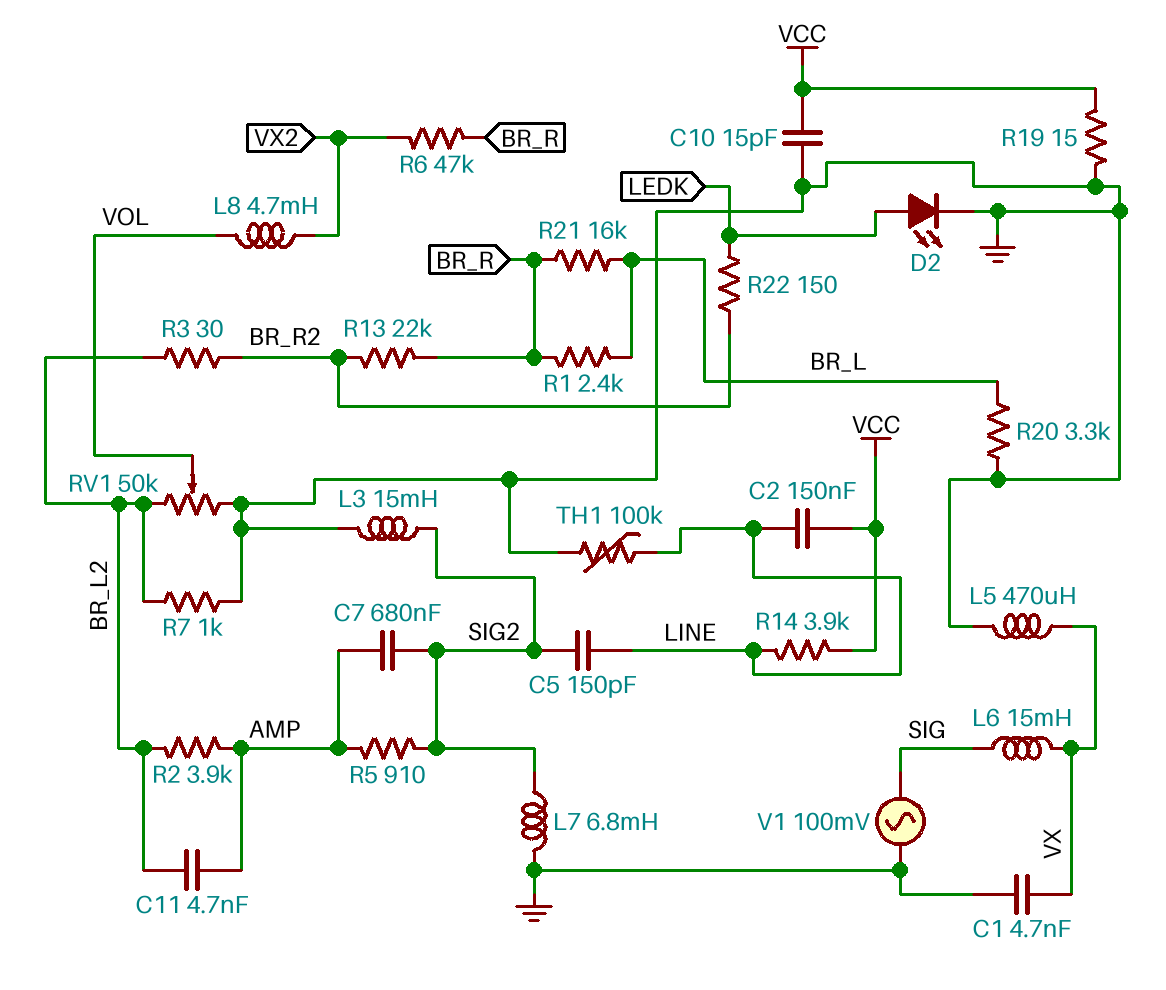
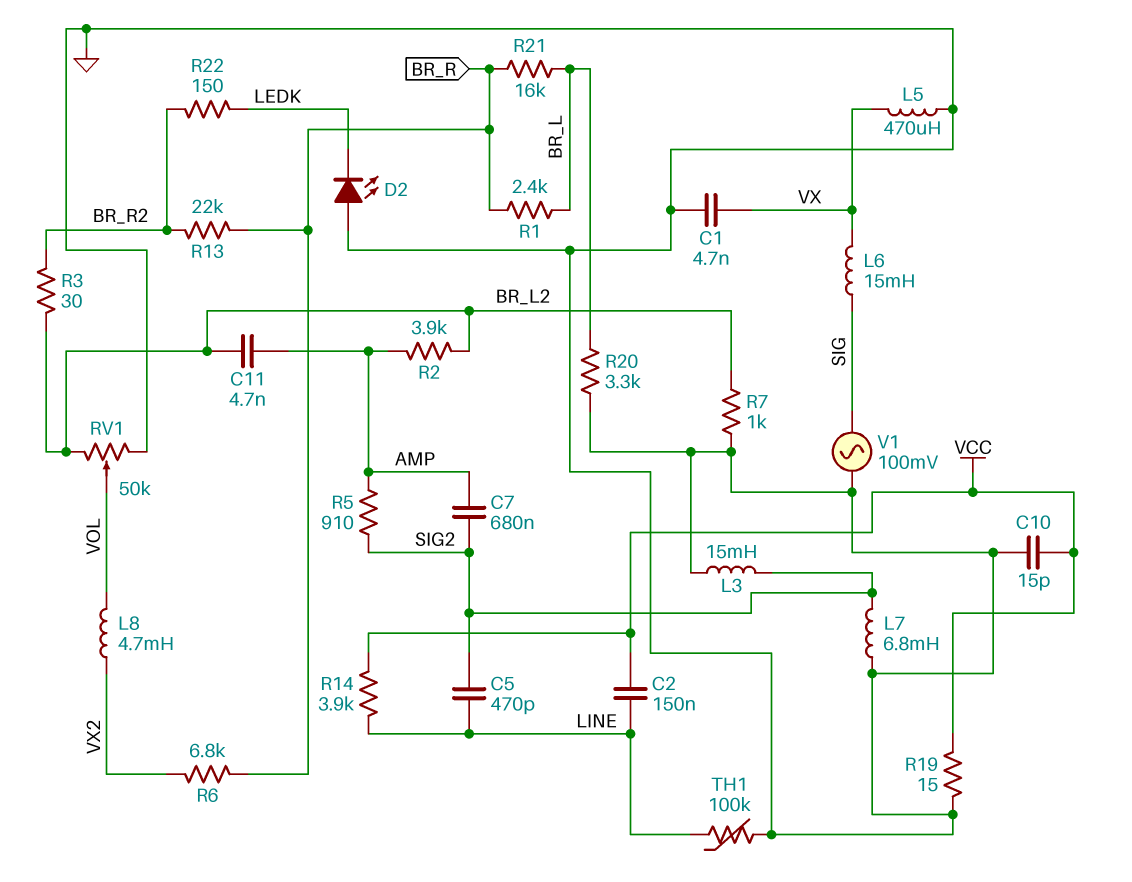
C5: 150pF (LINE, SIG2) -> 470pF (LINE, SIG2)
D2: LED (A LEDK, K GND) -> LED (A GND, K LEDK)
R6: 47k (BR_R, VX2) -> 6.8k (BR_R, VX2)

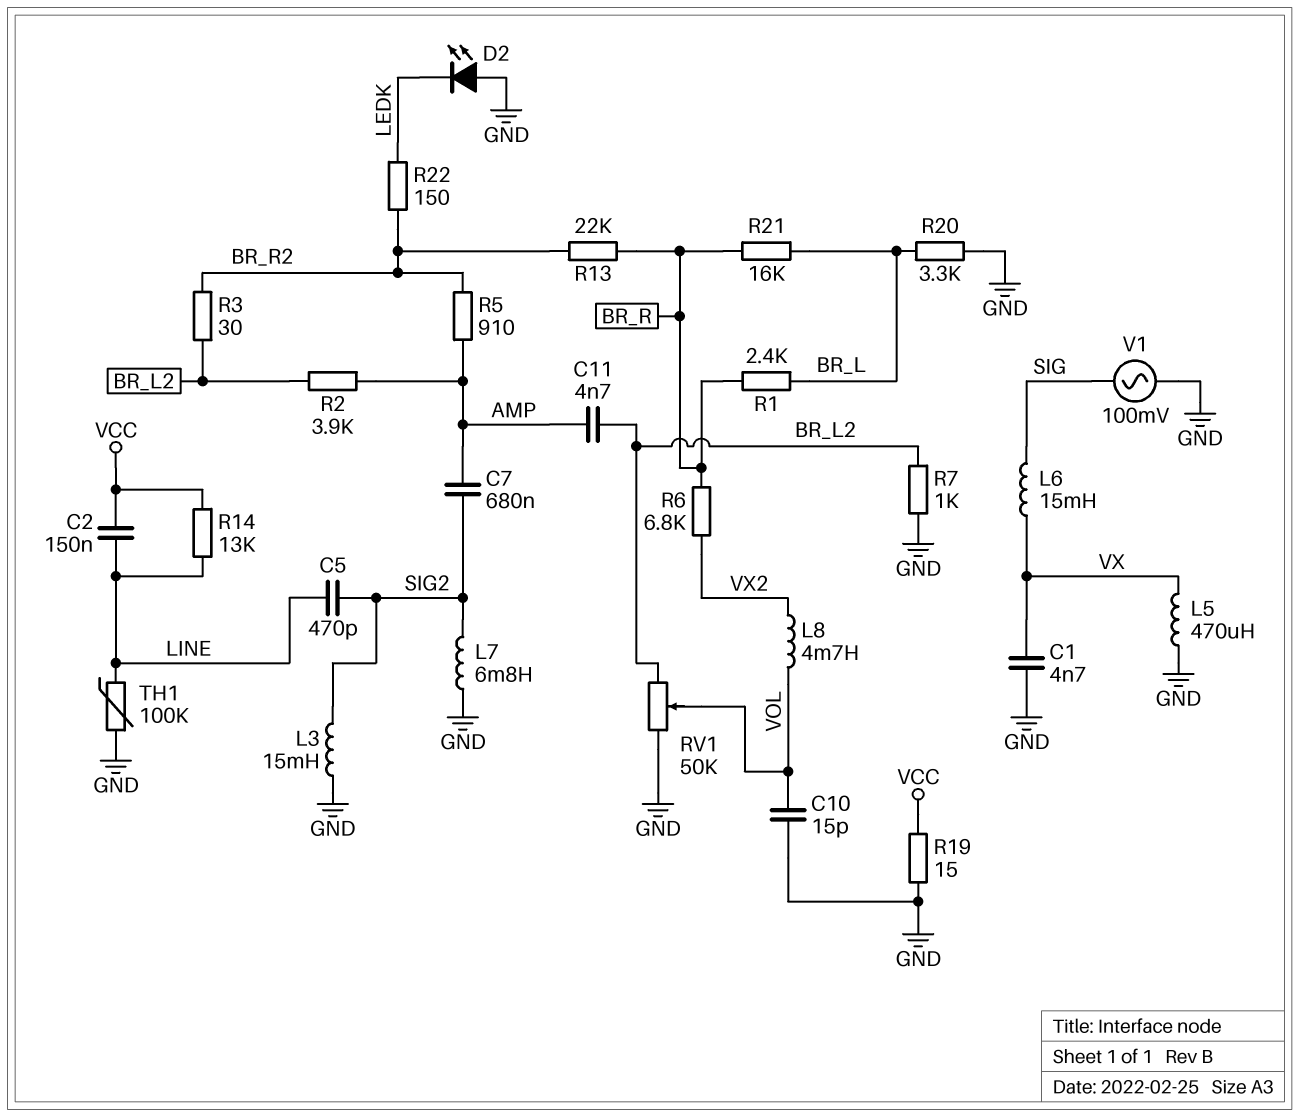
C10: 15pF (GND, VCC) -> 15pF (GND, VOL)
R5: 910 (AMP, SIG2) -> 910 (AMP, BR_R2)
R14: 3.9k (LINE, VCC) -> 13k (LINE, VCC)

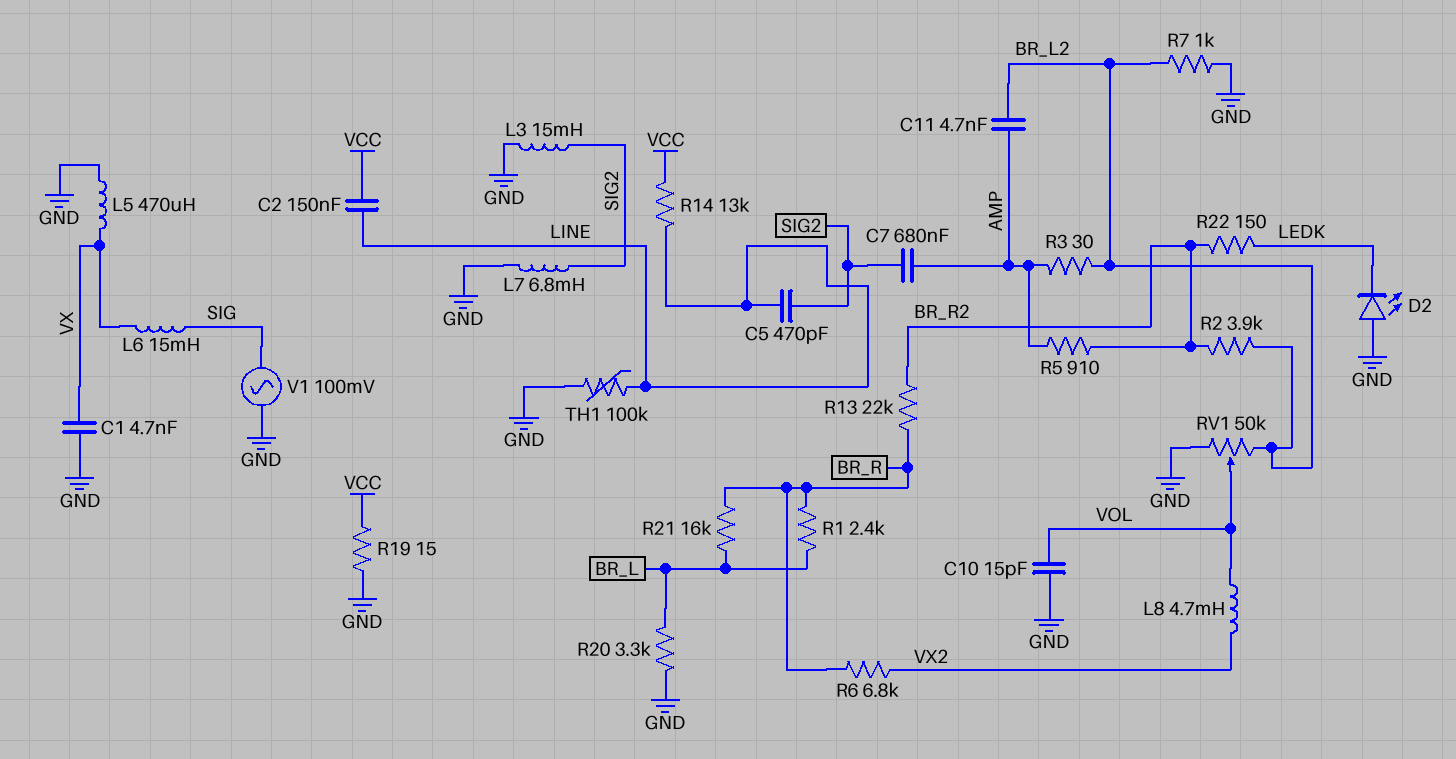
R2: 3.9k (AMP, BR_L2) -> 3.9k (BR_L2, BR_R2)
R3: 30 (BR_L2, BR_R2) -> 30 (AMP, BR_L2)

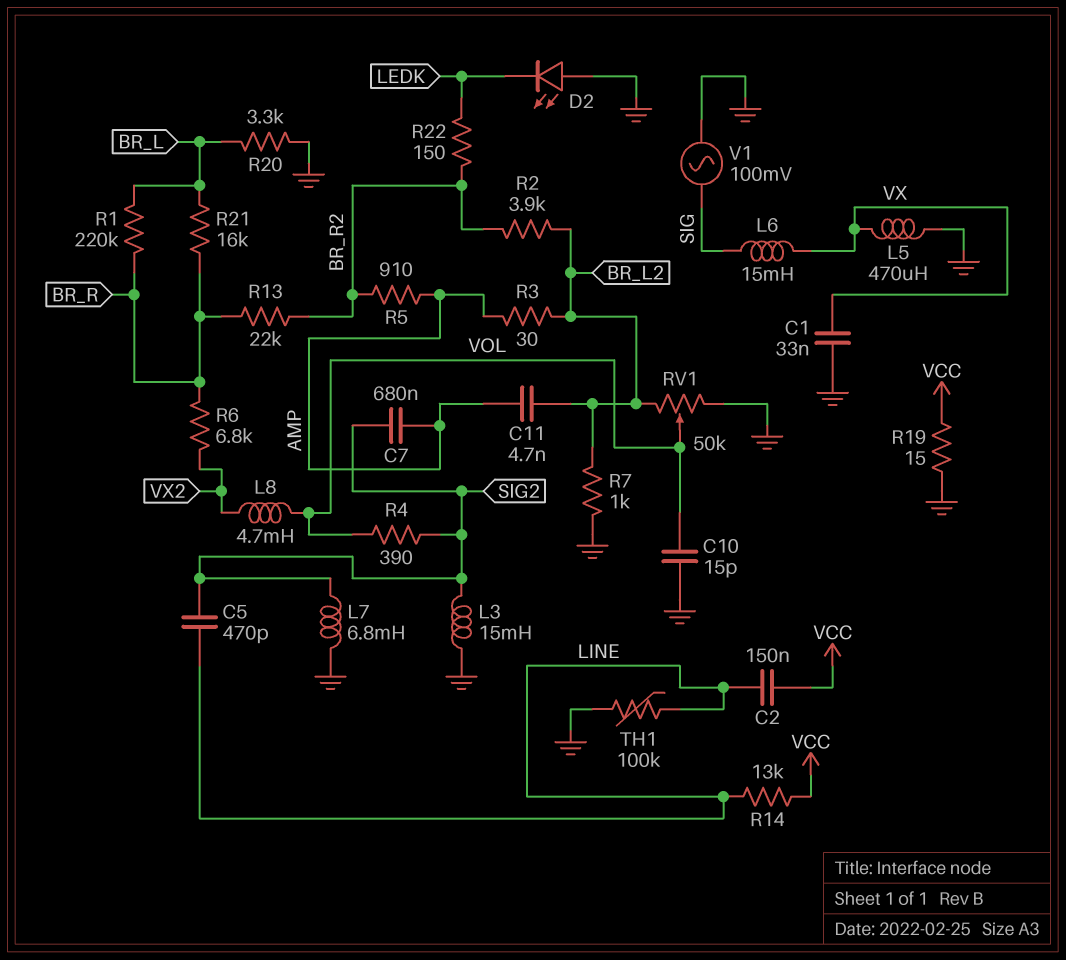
C1: 4.7nF (GND, VX) -> 33nF (GND, VX)
R1: 2.4k (BR_L, BR_R) -> 220k (BR_L, BR_R)
R4: none -> 390 (SIG2, VOL)

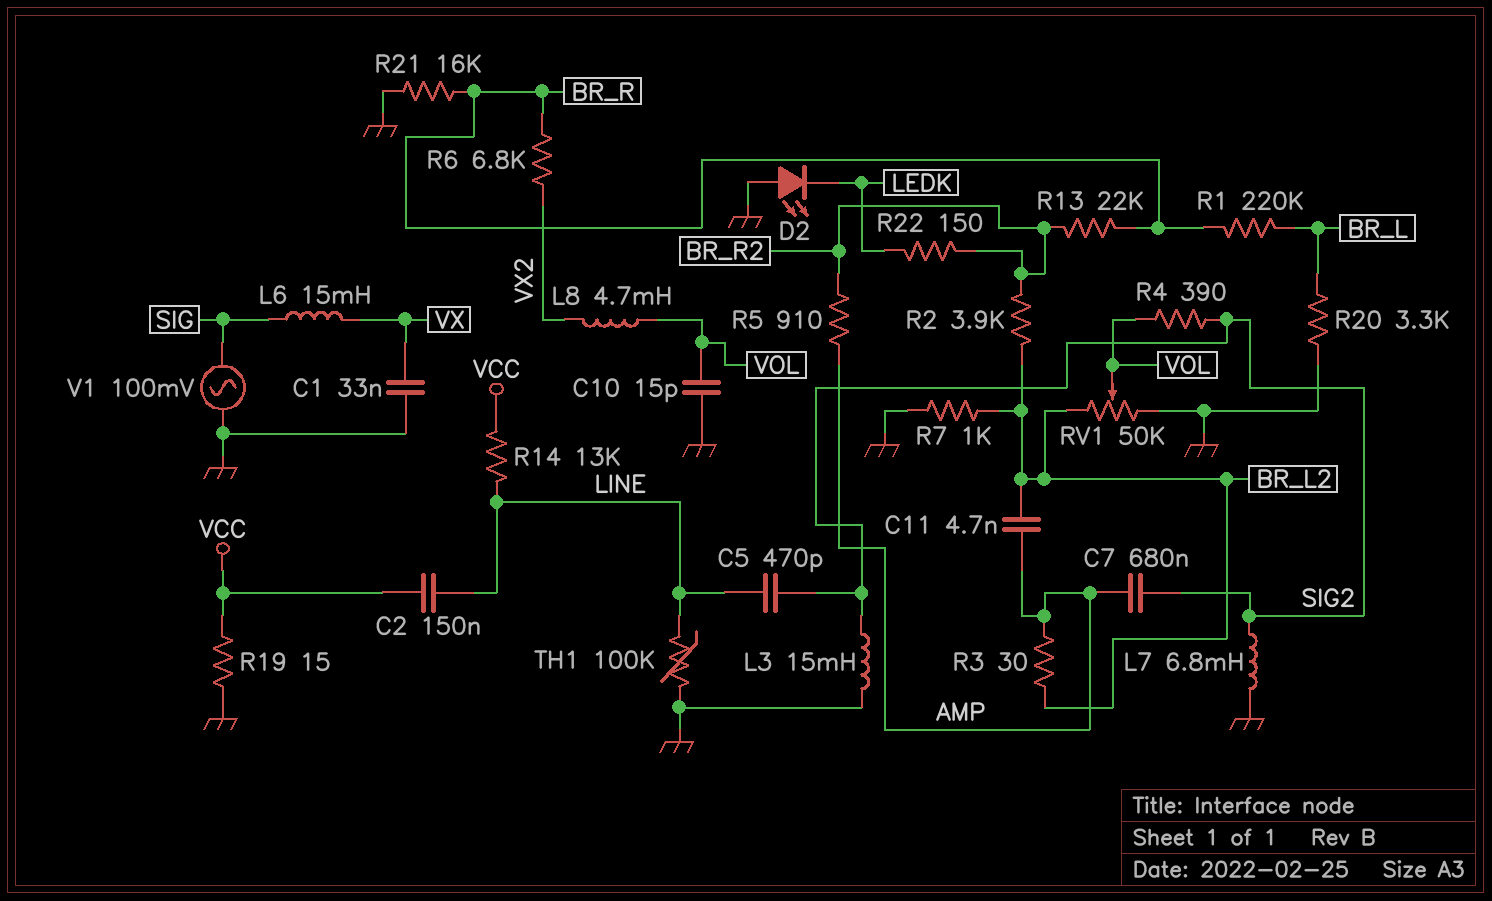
L5: 470uH (GND, VX) -> none
R21: 16k (BR_L, BR_R) -> 16k (BR_R, GND)

